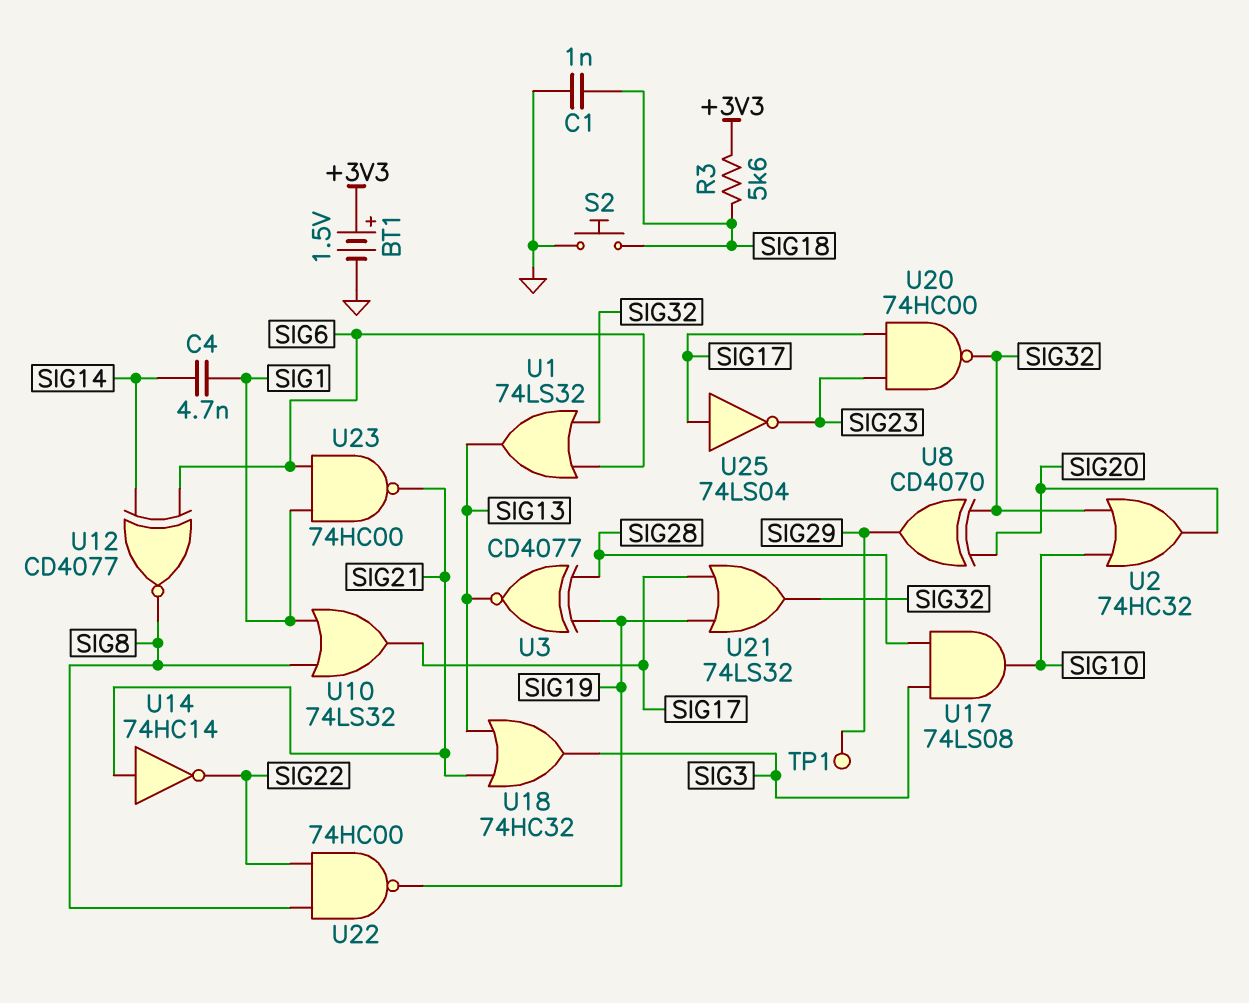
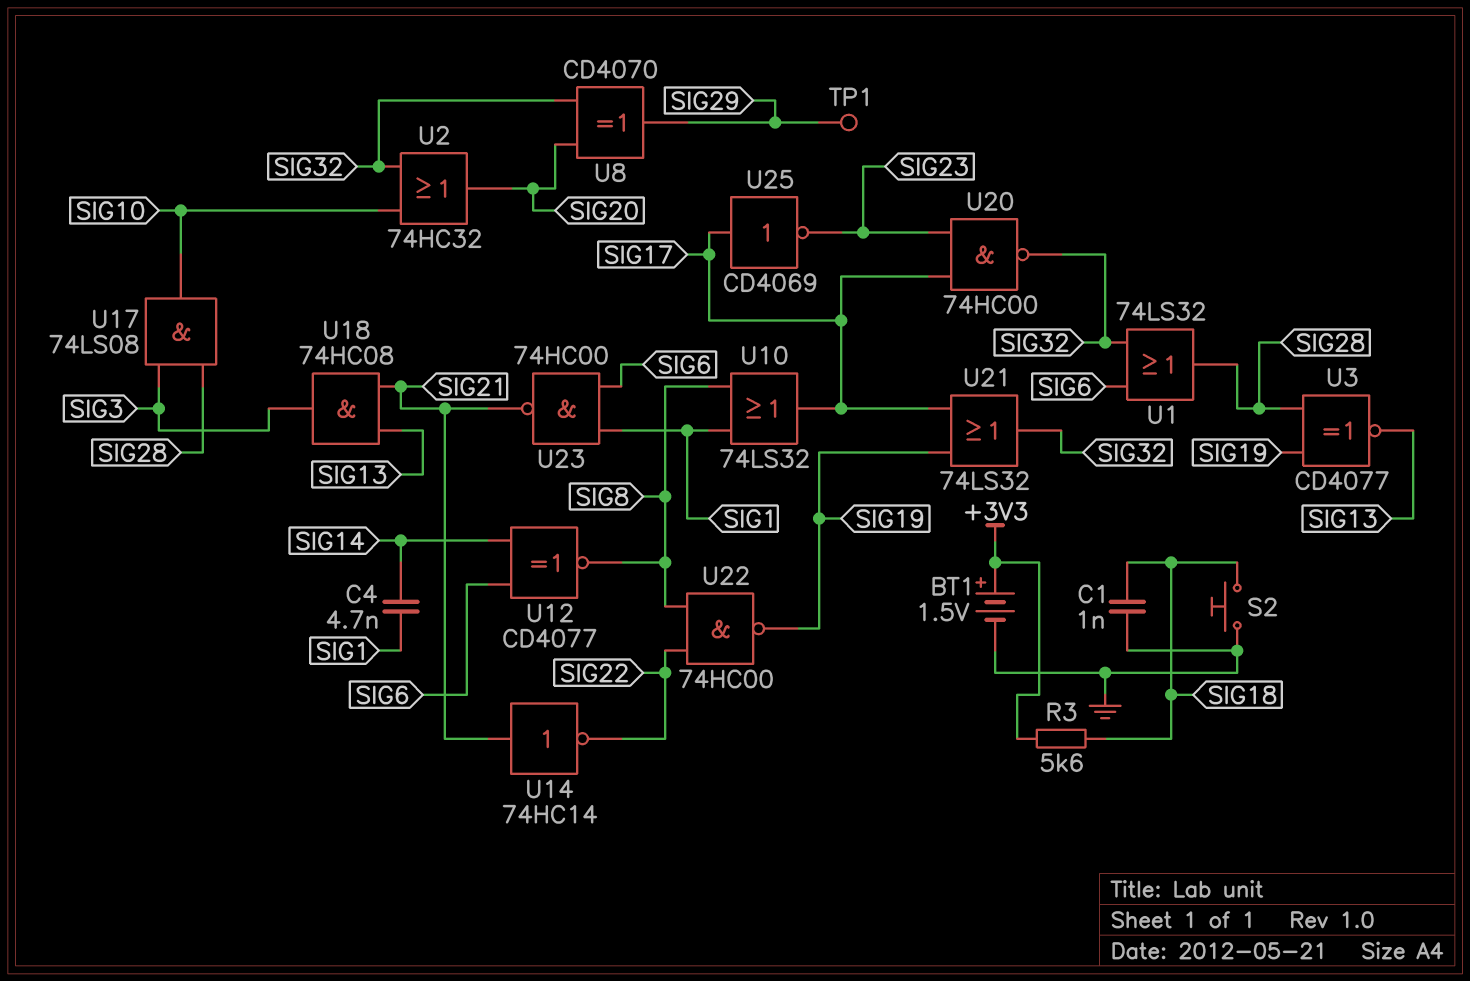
U1: OR 74LS32 (in SIG6, in SIG32, out SIG13) -> OR 74LS32 (in SIG6, in SIG32, out SIG28)
U18: OR 74HC32 (in SIG13, in SIG21, out SIG3) -> AND 74HC08 (in SIG13, in SIG21, out SIG3)
U25: NOT 74LS04 (in SIG17, out SIG23) -> NOT CD4069 (in SIG17, out SIG23)

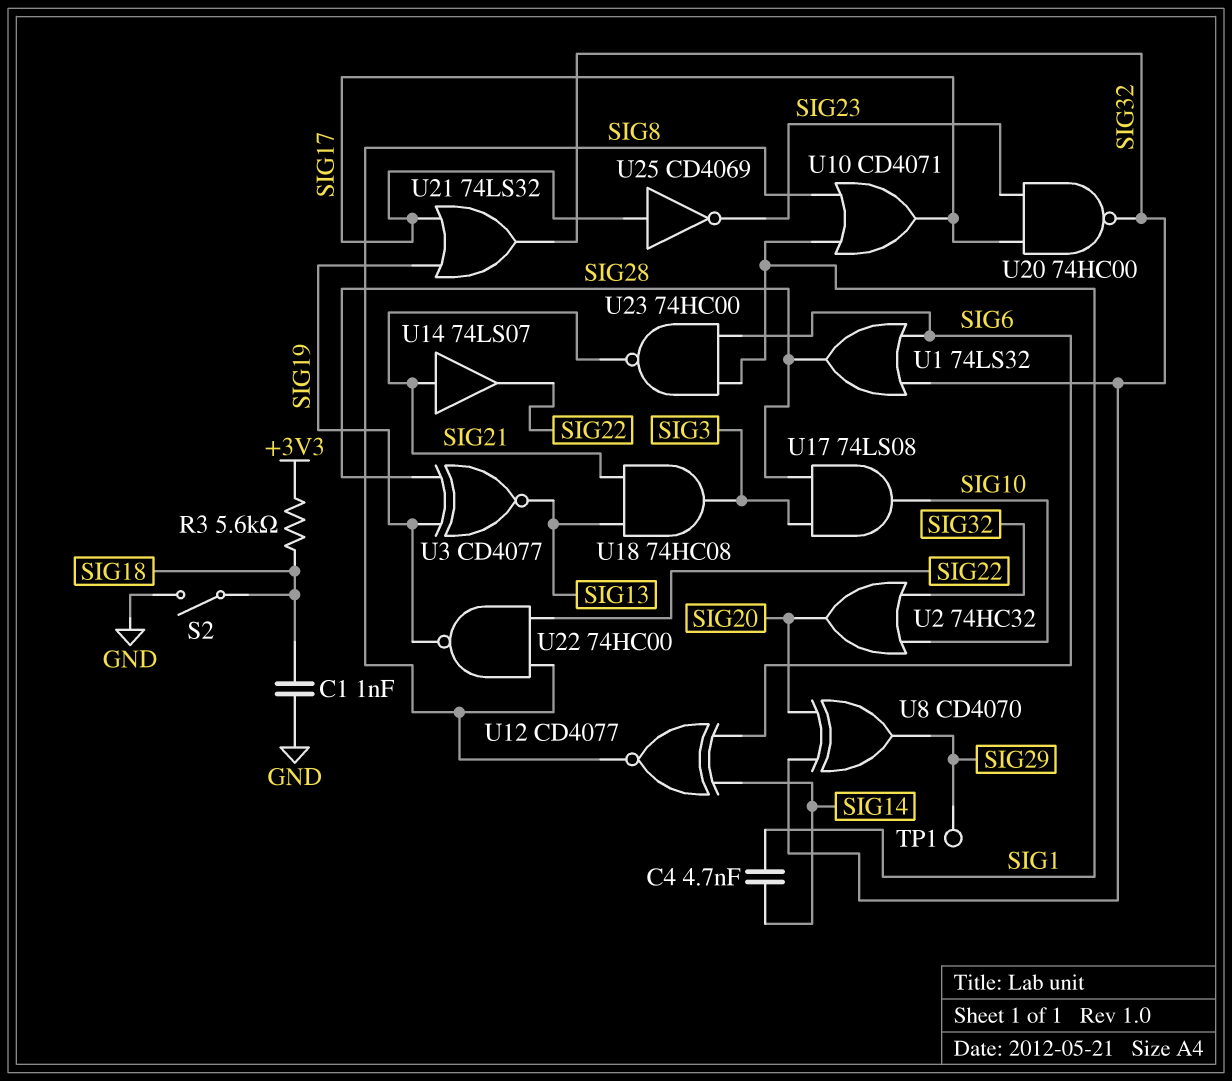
BT1: 1.5V (plus +3V3, minus GND) -> none
S2: button (GND, SIG18) -> switch (GND, SIG18)
U10: OR 74LS32 (in SIG1, in SIG8, out SIG17) -> OR CD4071 (in SIG1, in SIG8, out SIG17)
U14: NOT 74HC14 (in SIG21, out SIG22) -> buffer 74LS07 (in SIG21, out SIG22)

